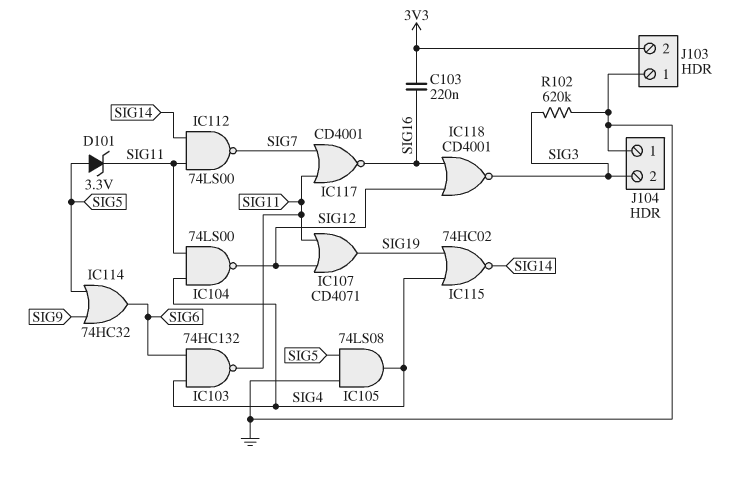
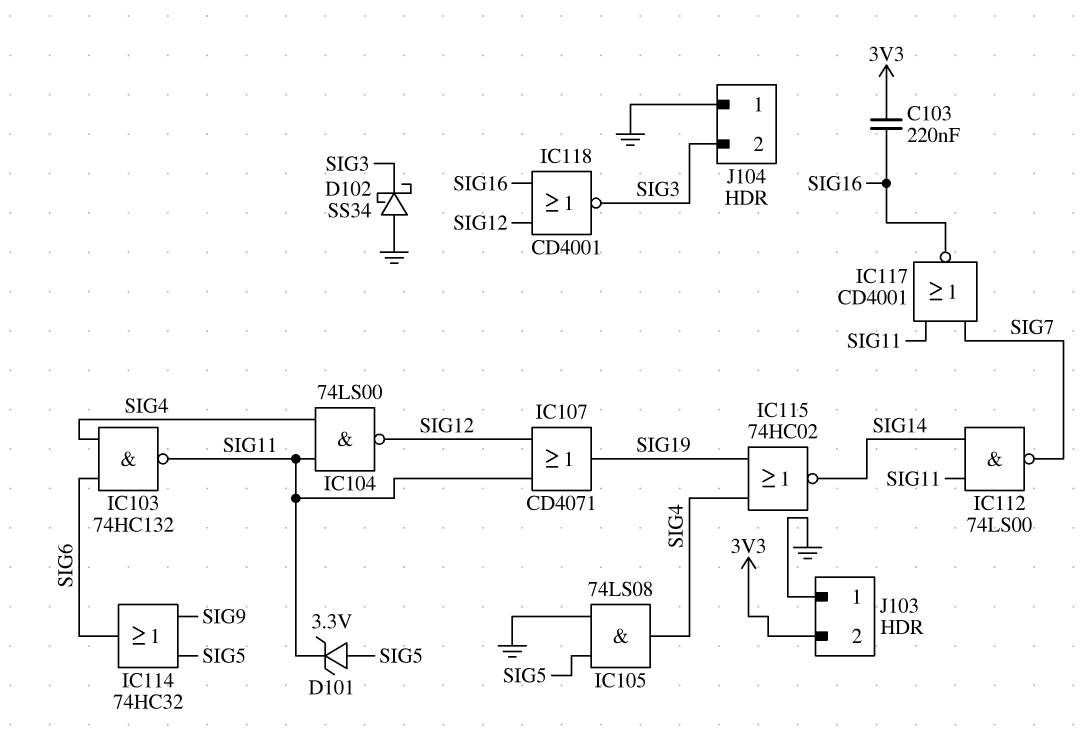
D102: none -> schottky SS34 (A GND, K SIG3)
R102: 620k (GND, SIG3) -> none

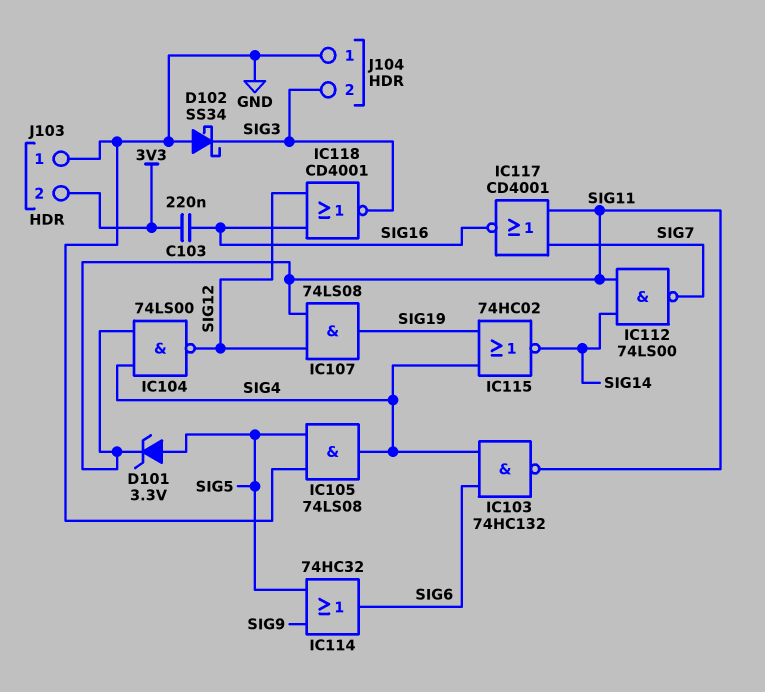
IC107: OR CD4071 (in SIG11, in SIG12, out SIG19) -> AND 74LS08 (in SIG11, in SIG12, out SIG19)

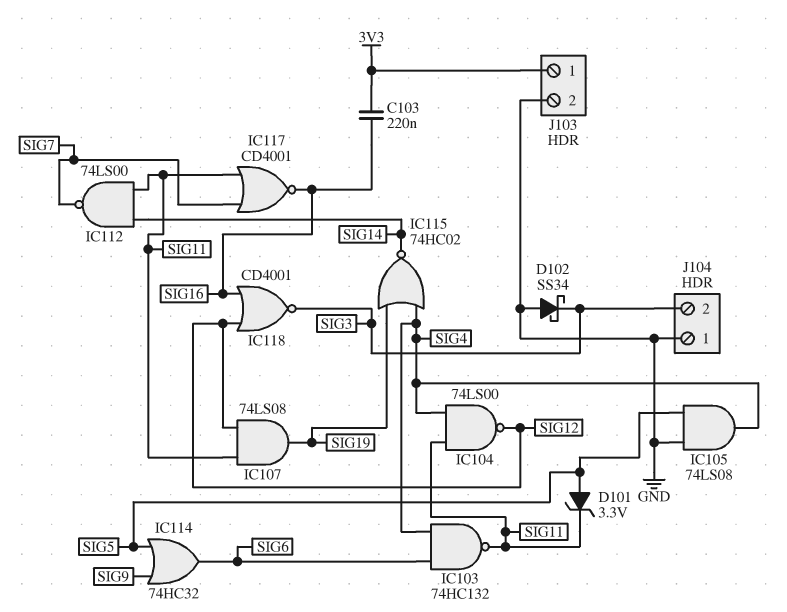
J103 pin 1: GND -> 3V3
J103 pin 2: 3V3 -> GND

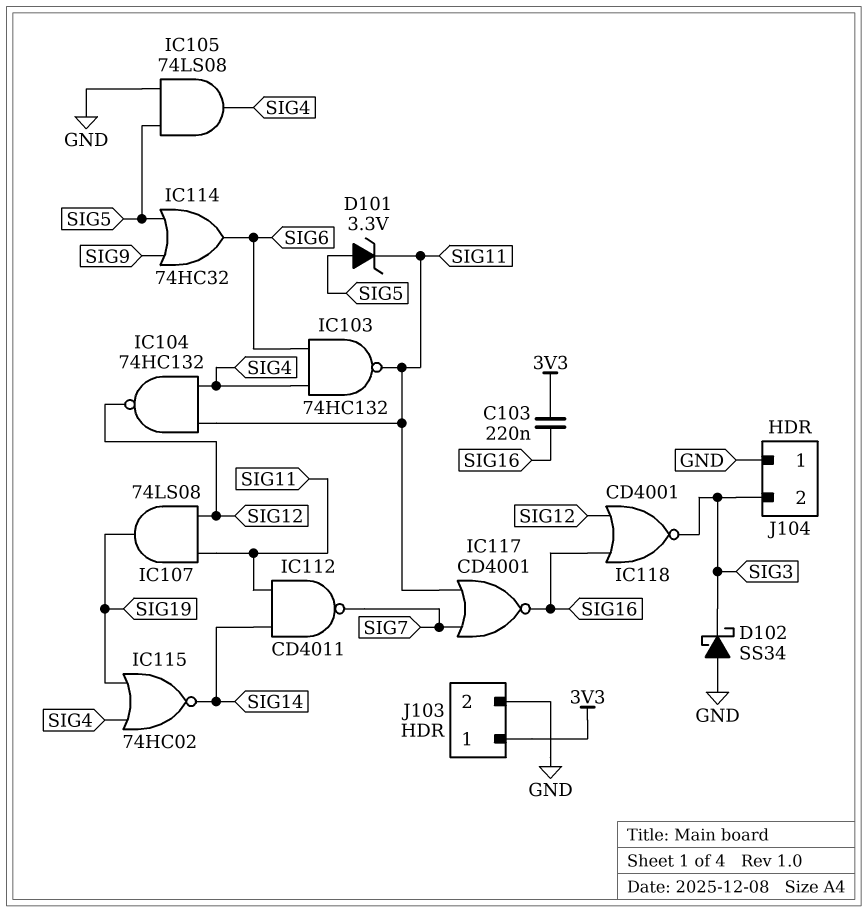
IC104: NAND 74LS00 (in SIG4, in SIG11, out SIG12) -> NAND 74HC132 (in SIG4, in SIG11, out SIG12)
IC112: NAND 74LS00 (in SIG11, in SIG14, out SIG7) -> NAND CD4011 (in SIG11, in SIG14, out SIG7)

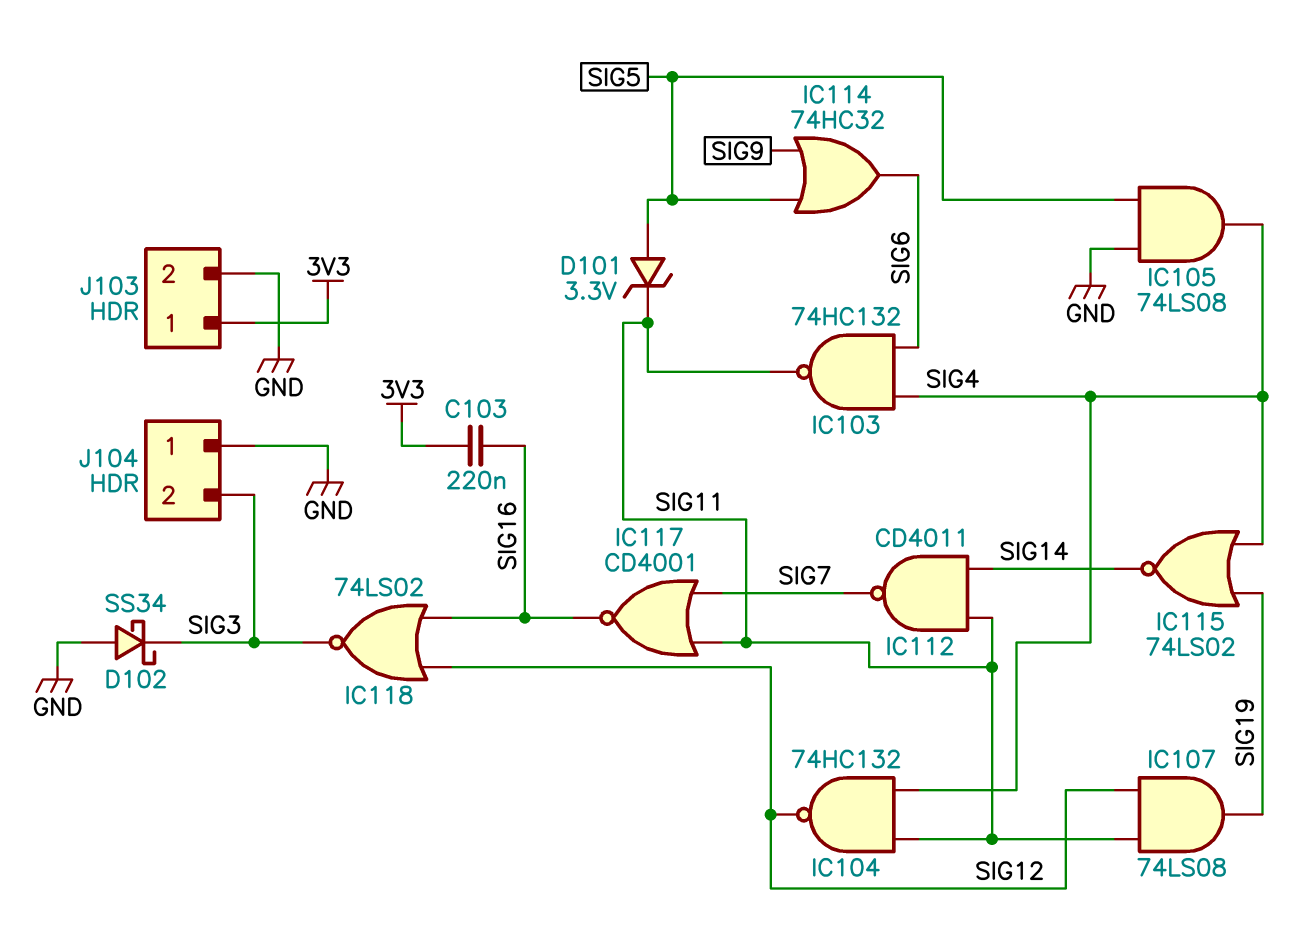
IC115: NOR 74HC02 (in SIG4, in SIG19, out SIG14) -> NOR 74LS02 (in SIG4, in SIG19, out SIG14)
IC118: NOR CD4001 (in SIG12, in SIG16, out SIG3) -> NOR 74LS02 (in SIG12, in SIG16, out SIG3)

